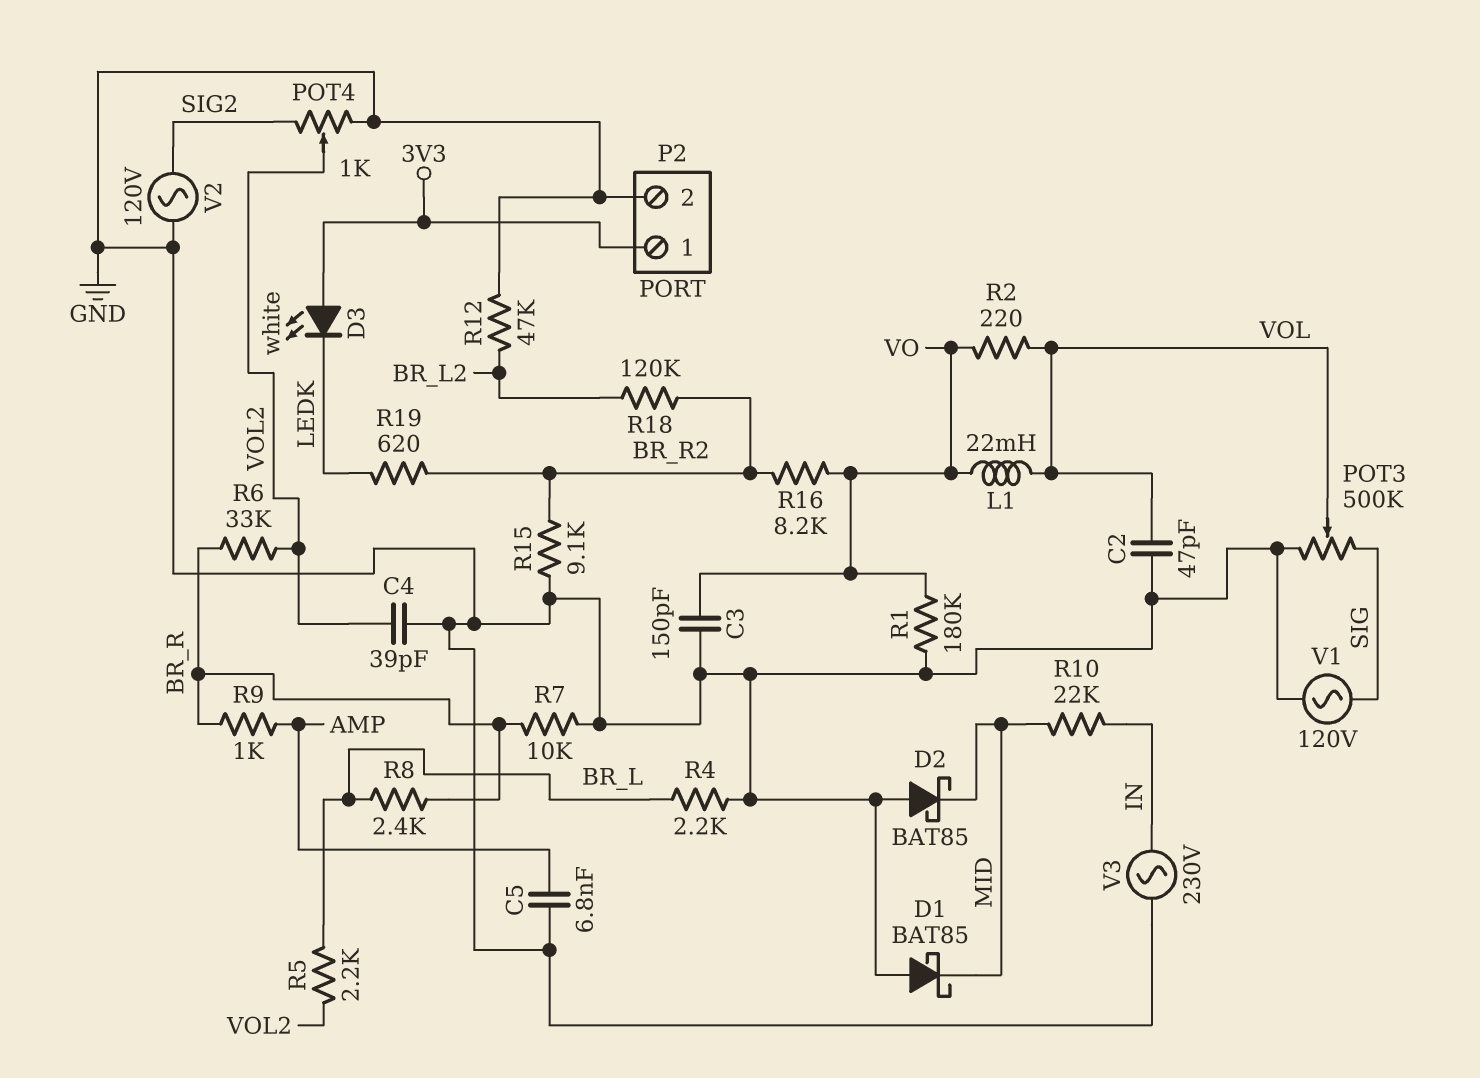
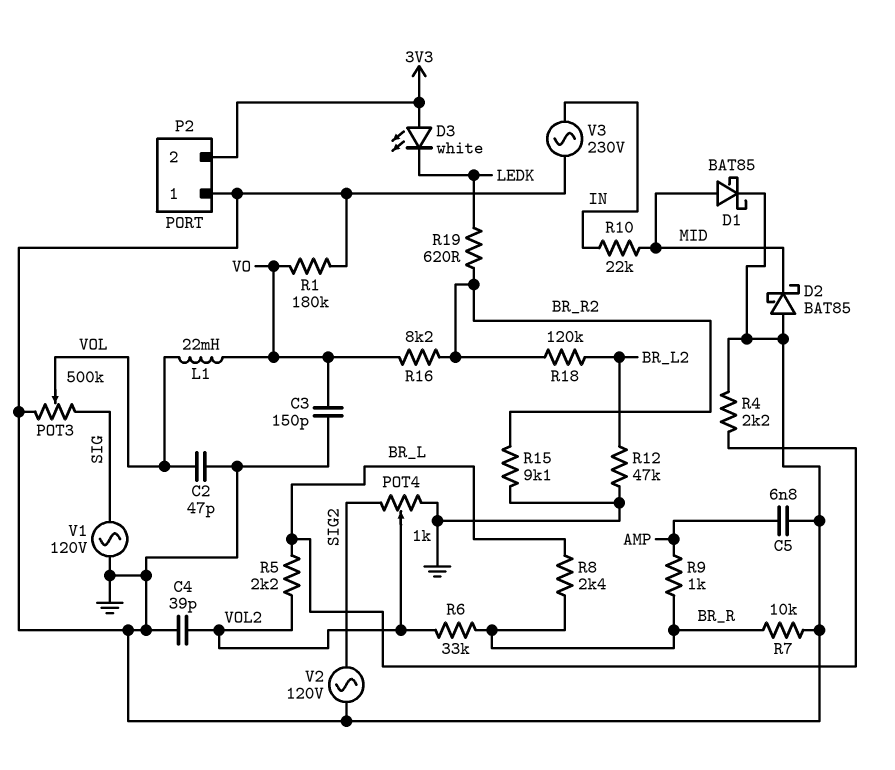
D1: schottky BAT85 (A GND, K MID) -> schottky BAT85 (A MID, K GND)
P2 pin 1: 3V3 -> GND
P2 pin 2: GND -> 3V3
R2: 220 (VO, VOL) -> none

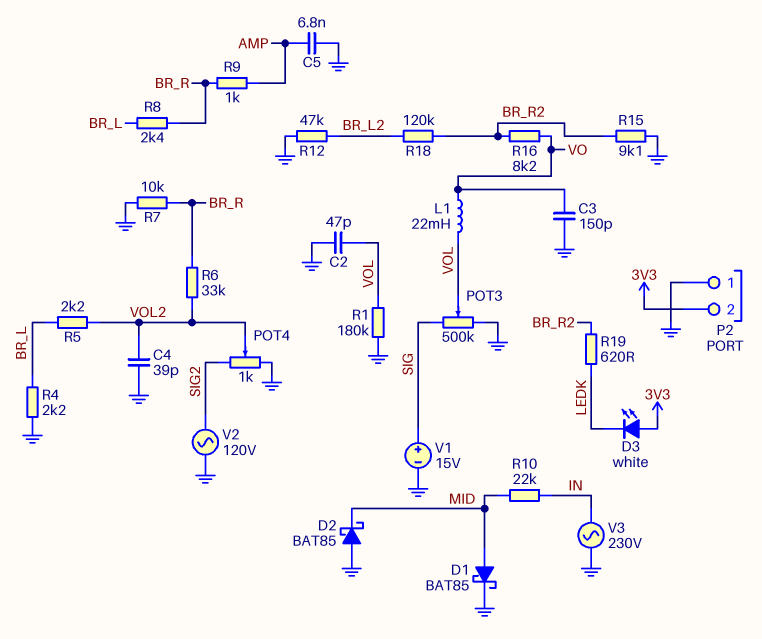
R1: 180k (GND, VO) -> 180k (GND, VOL)
V1: AC 120V (GND, SIG) -> 15V (plus SIG, minus GND)

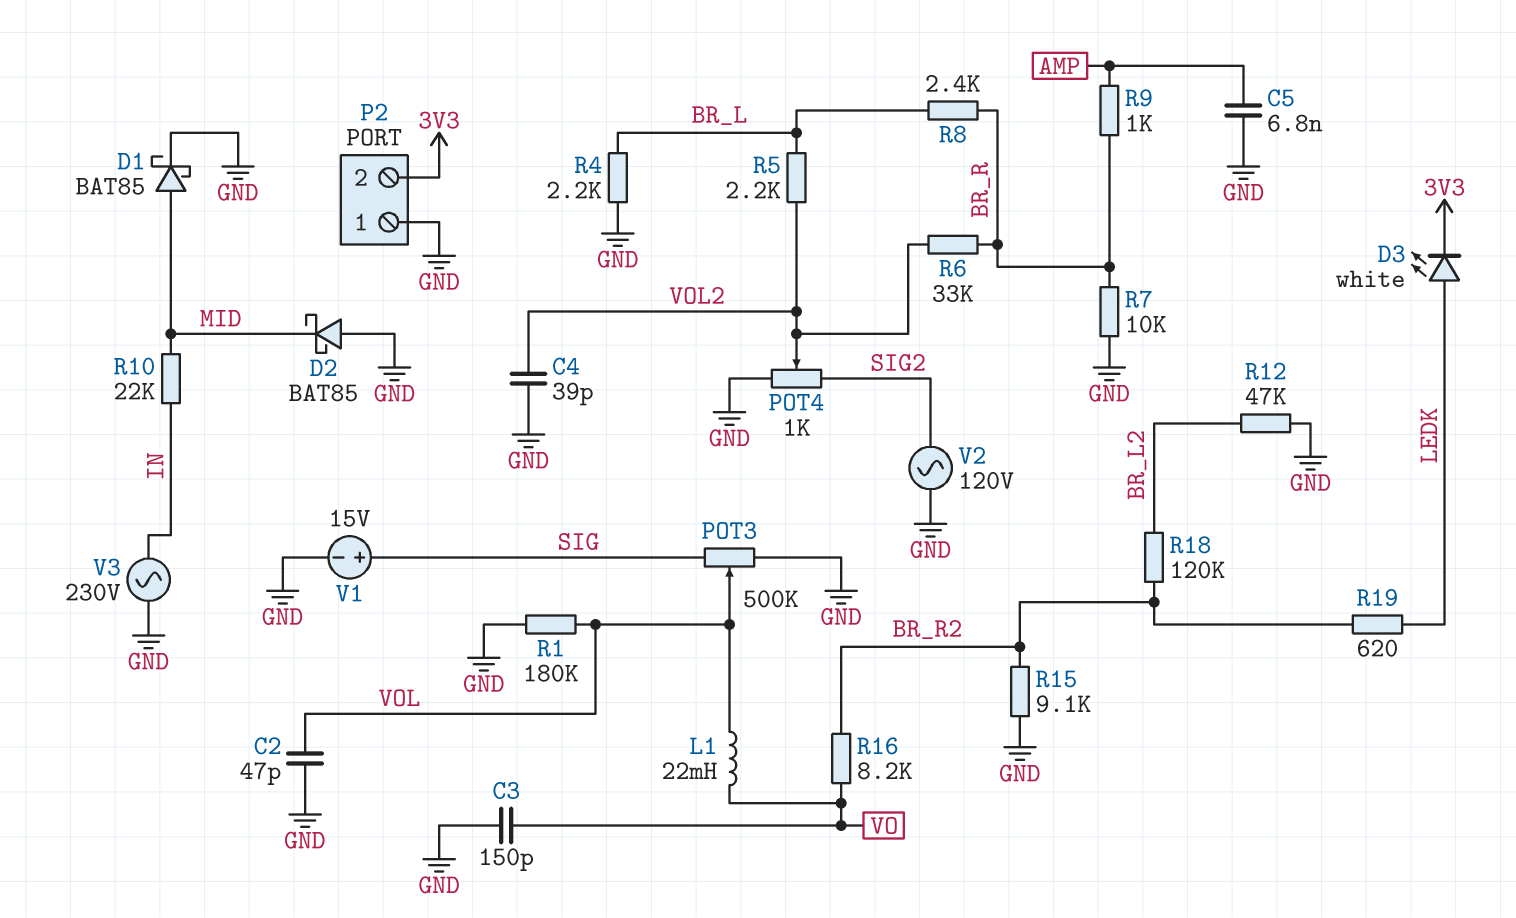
D3: LED white (A 3V3, K LEDK) -> LED white (A LEDK, K 3V3)

